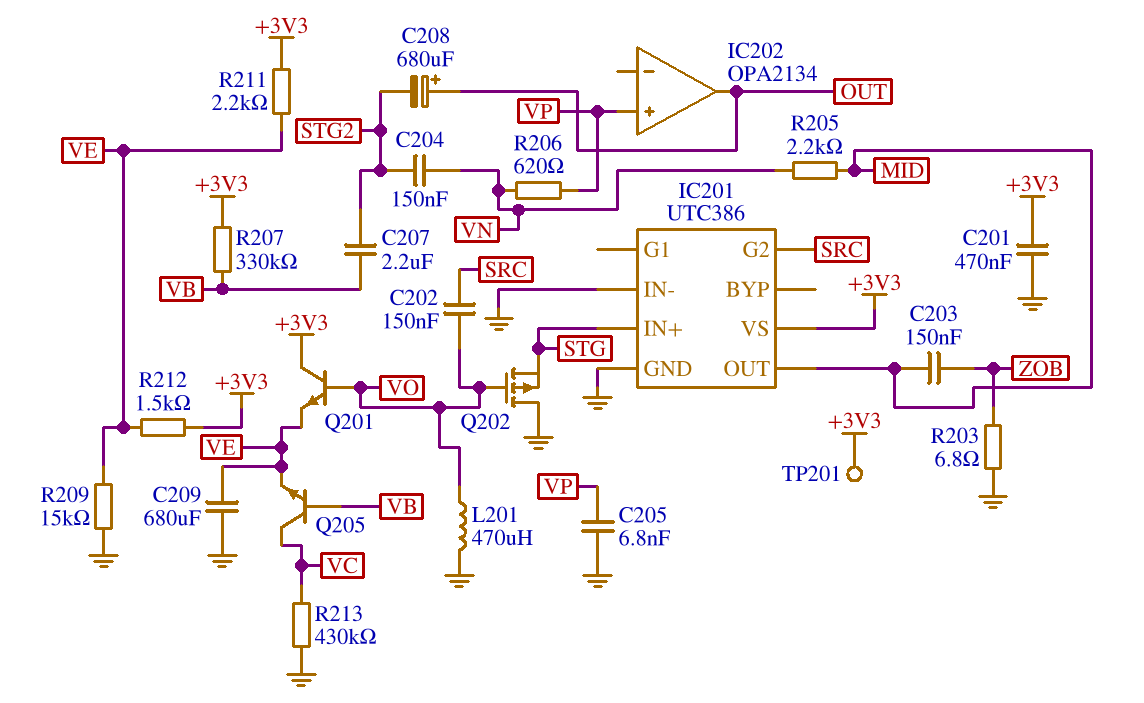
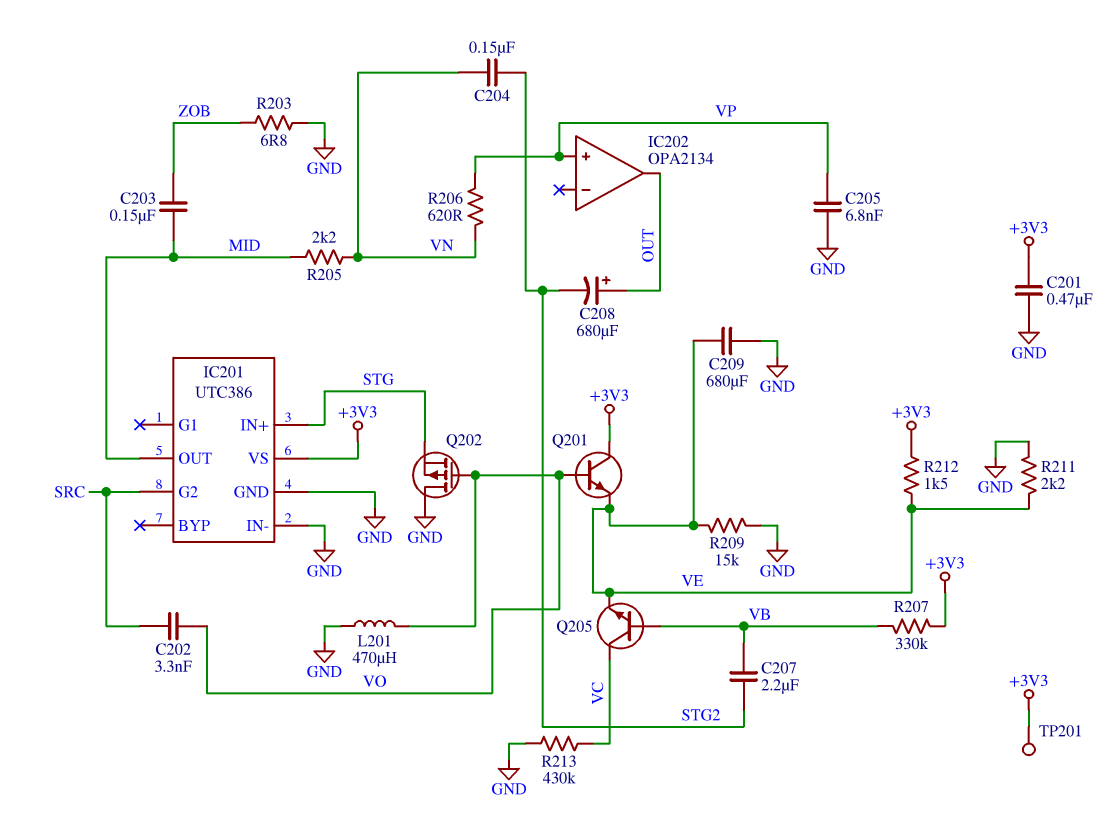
C202: 150nF (SRC, VO) -> 3.3nF (SRC, VO)
R211: 2.2k (+3V3, VE) -> 2.2k (GND, VE)

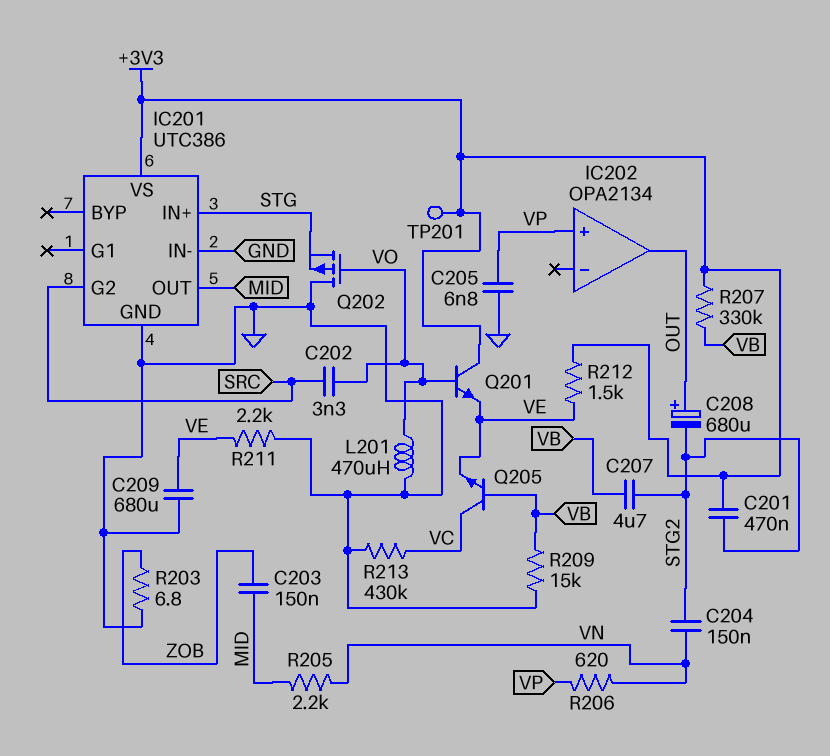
C201: 470nF (+3V3, GND) -> 470nF (+3V3, STG2)
C207: 2.2uF (STG2, VB) -> 4.7uF (STG2, VB)
R209: 15k (GND, VE) -> 15k (GND, VB)

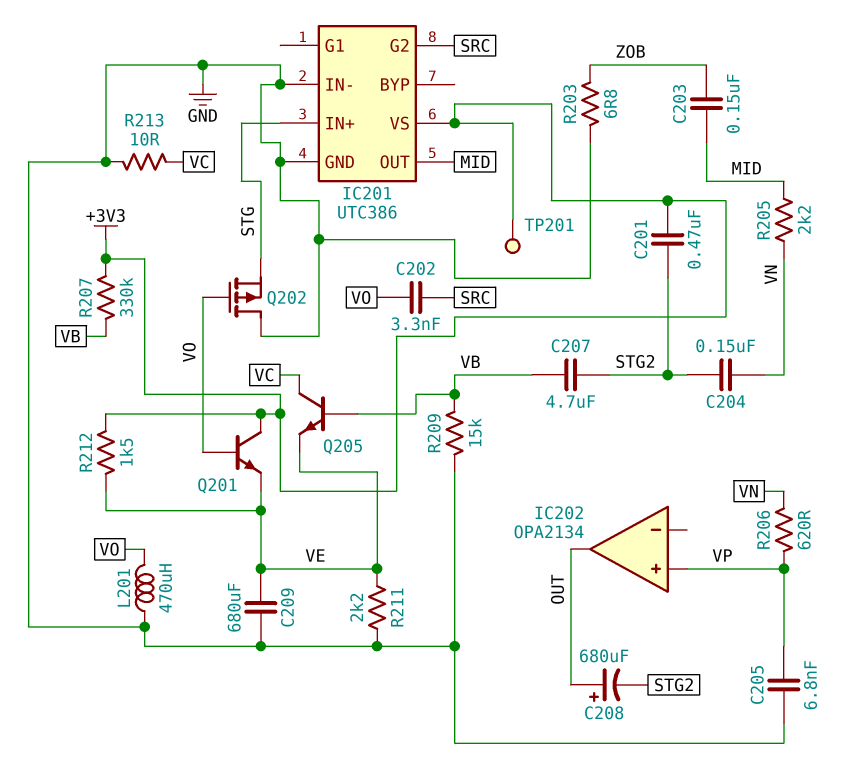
R213: 430k (GND, VC) -> 10 (GND, VC)

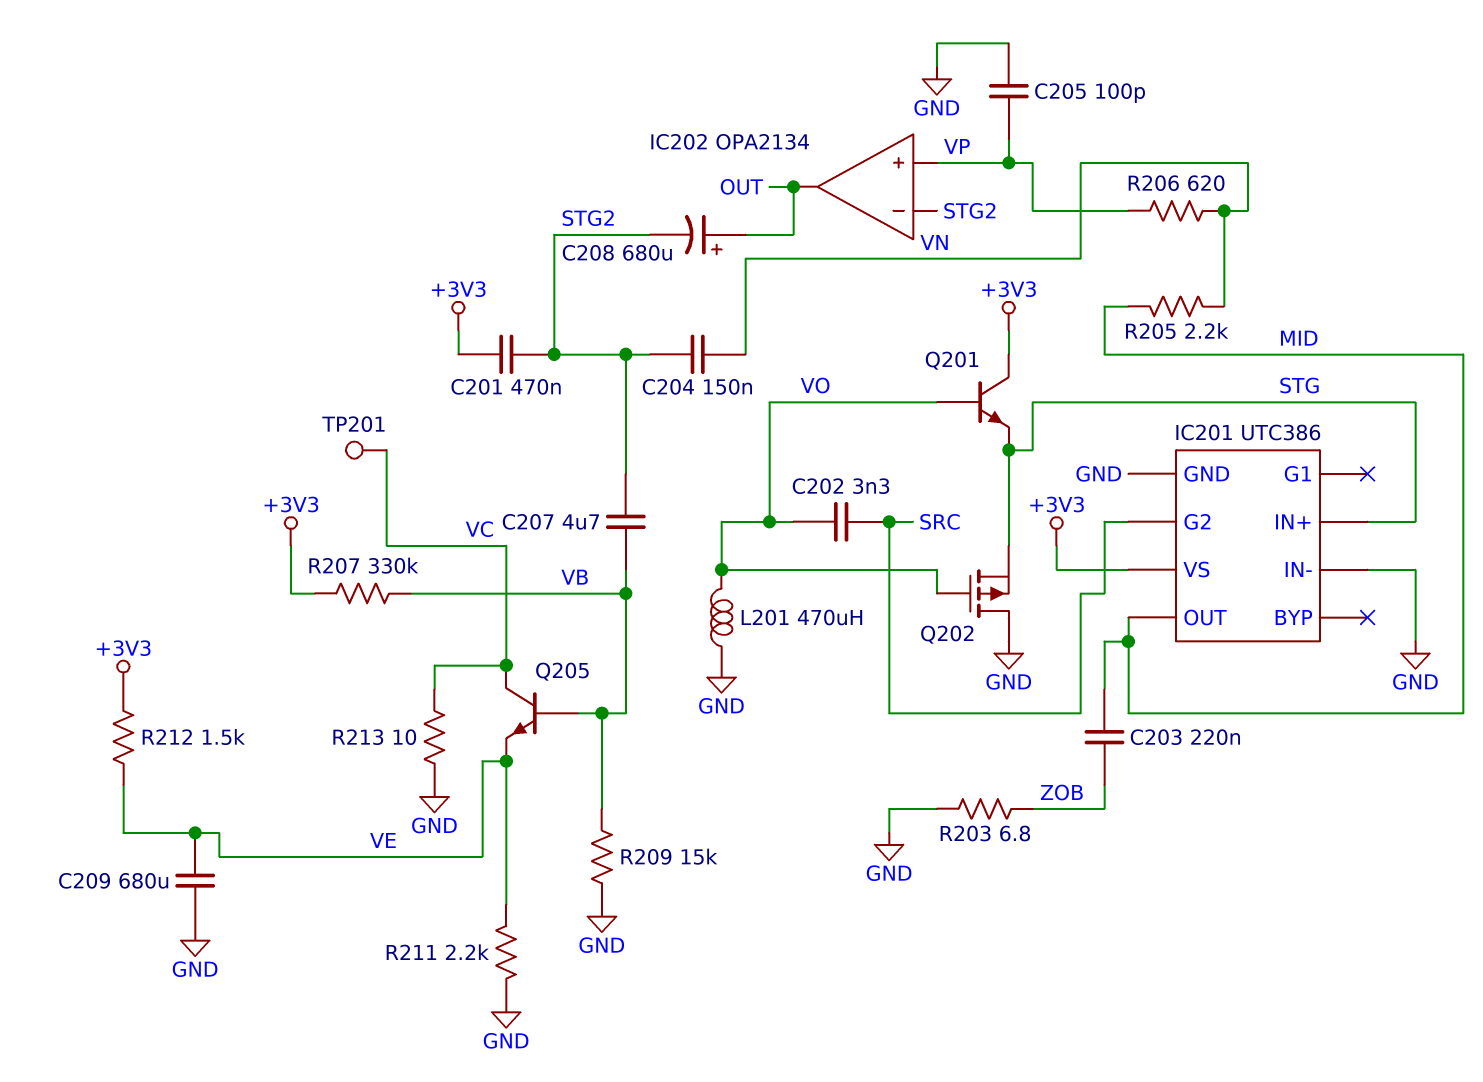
C203: 150nF (MID, ZOB) -> 220nF (MID, ZOB)
C205: 6.8nF (GND, VP) -> 100pF (GND, VP)
IC202 pin in-: none -> STG2
Q201: NPN (B VO, C +3V3, E VE) -> NPN (B VO, C +3V3, E STG)
TP201: test point (+3V3) -> test point (VC)

